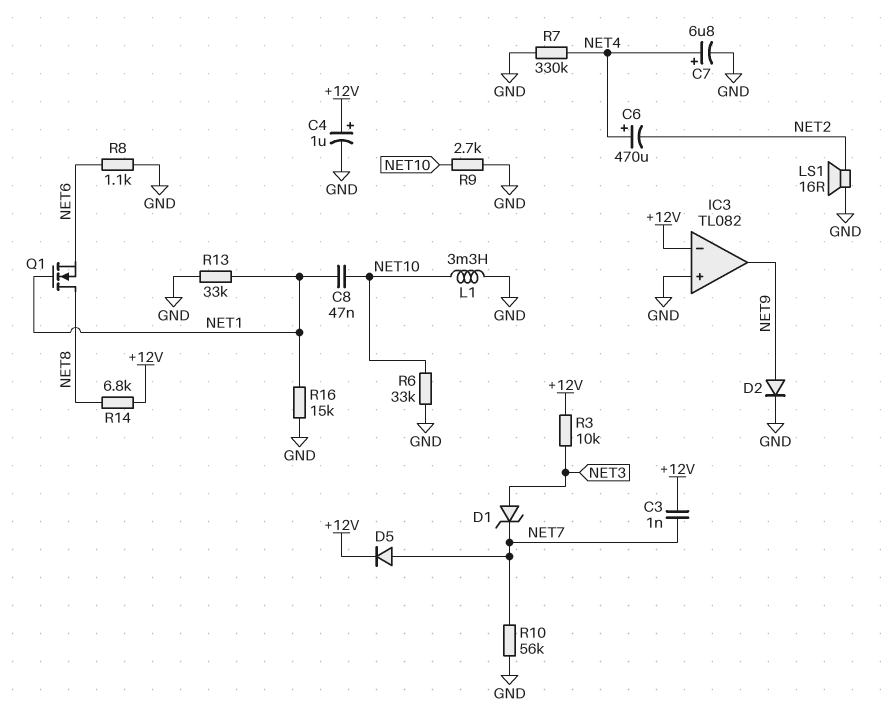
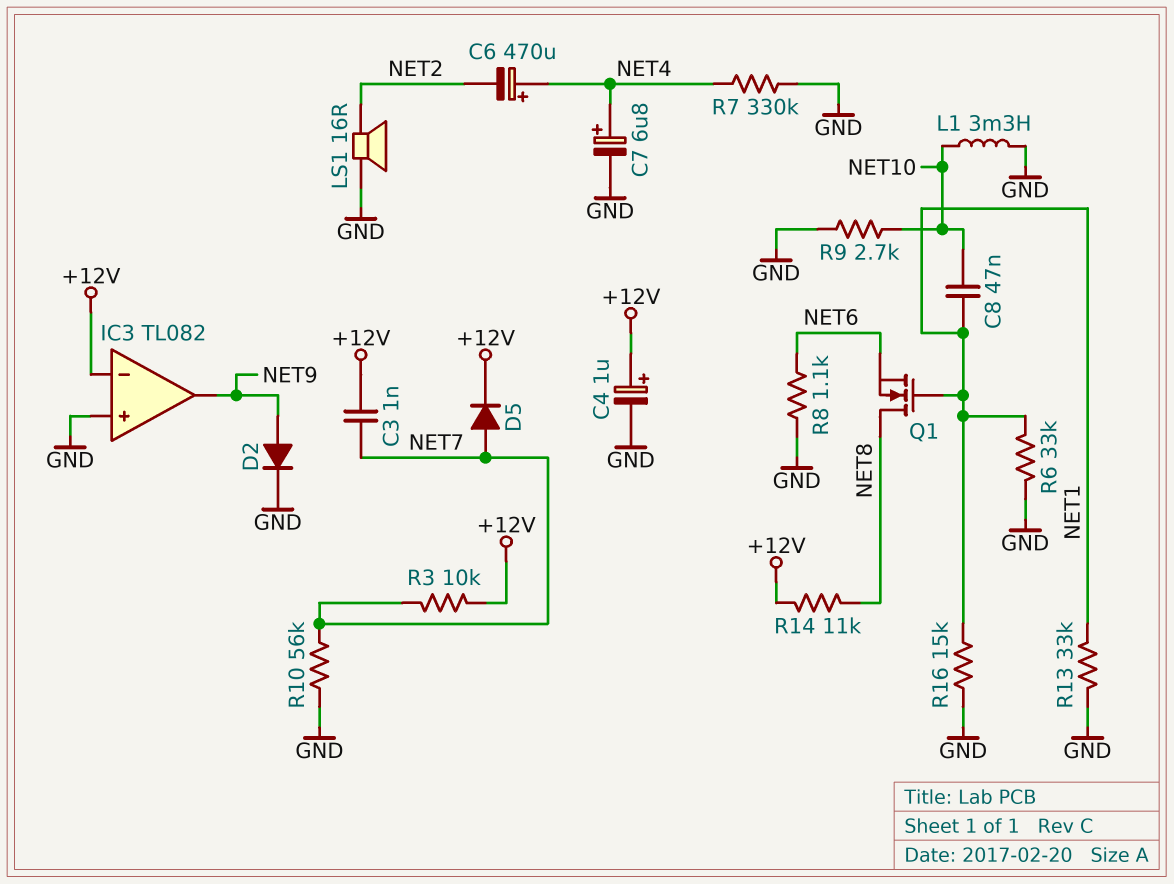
D1: zener (A NET3, K NET7) -> none
R3: 10k (+12V, NET3) -> 10k (+12V, NET7)
R6: 33k (GND, NET10) -> 33k (GND, NET1)
R14: 6.8k (+12V, NET8) -> 11k (+12V, NET8)

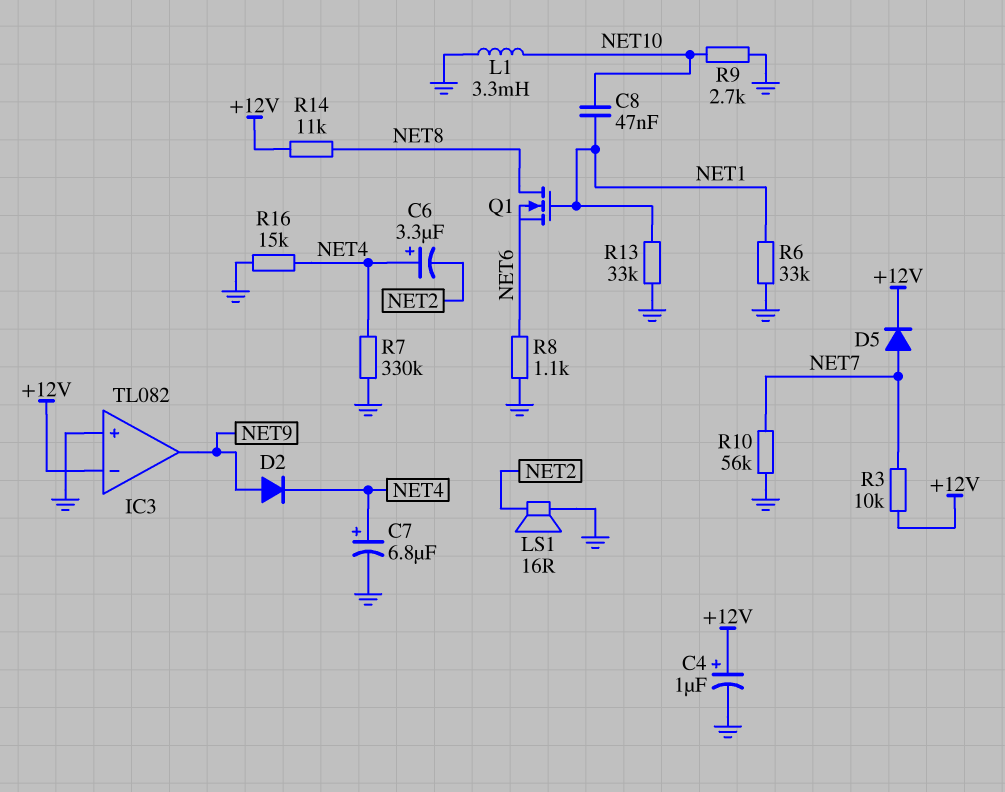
C3: 1nF (+12V, NET7) -> none
C6: 470uF (plus NET4, minus NET2) -> 3.3uF (plus NET4, minus NET2)
D2: diode (A NET9, K GND) -> diode (A NET9, K NET4)
R16: 15k (GND, NET1) -> 15k (GND, NET4)

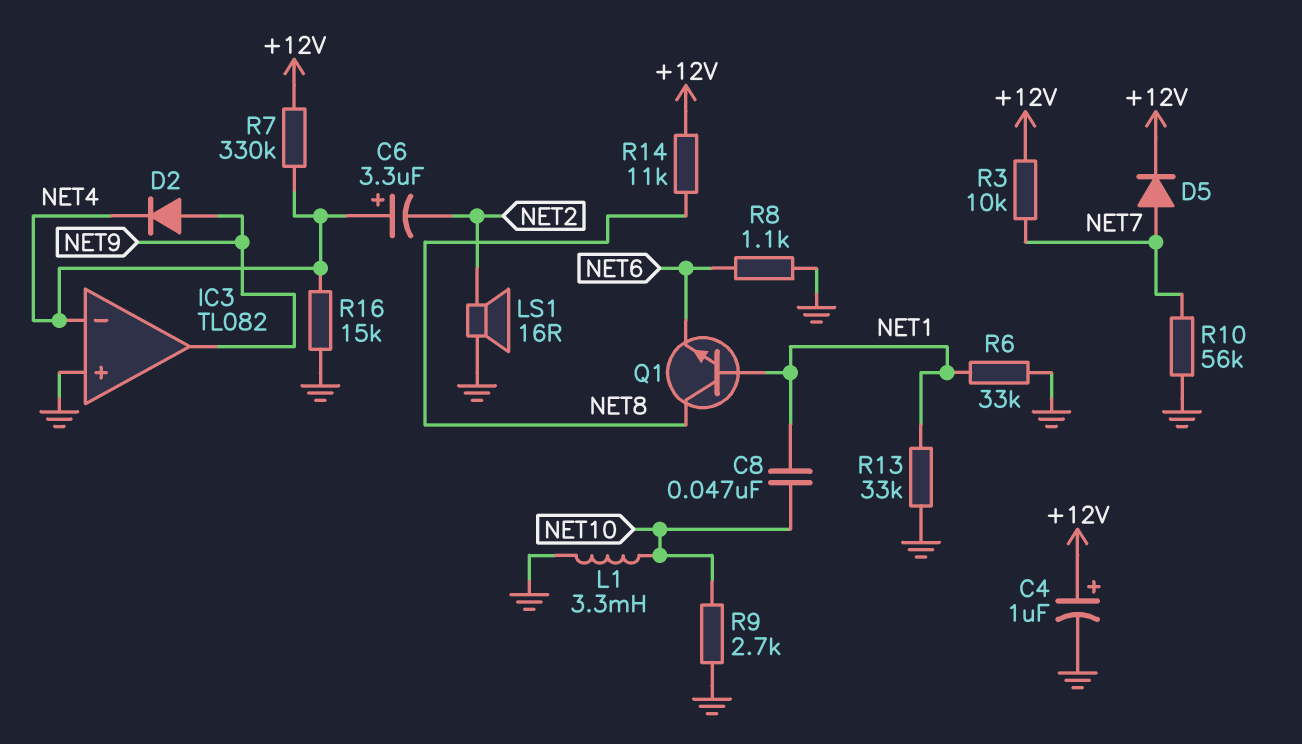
C7: 6.8uF (plus NET4, minus GND) -> none
IC3 pin in-: +12V -> NET4
Q1: NMOS (G NET1, D NET8, S NET6) -> NPN (B NET1, C NET8, E NET6)
R7: 330k (GND, NET4) -> 330k (+12V, NET4)

